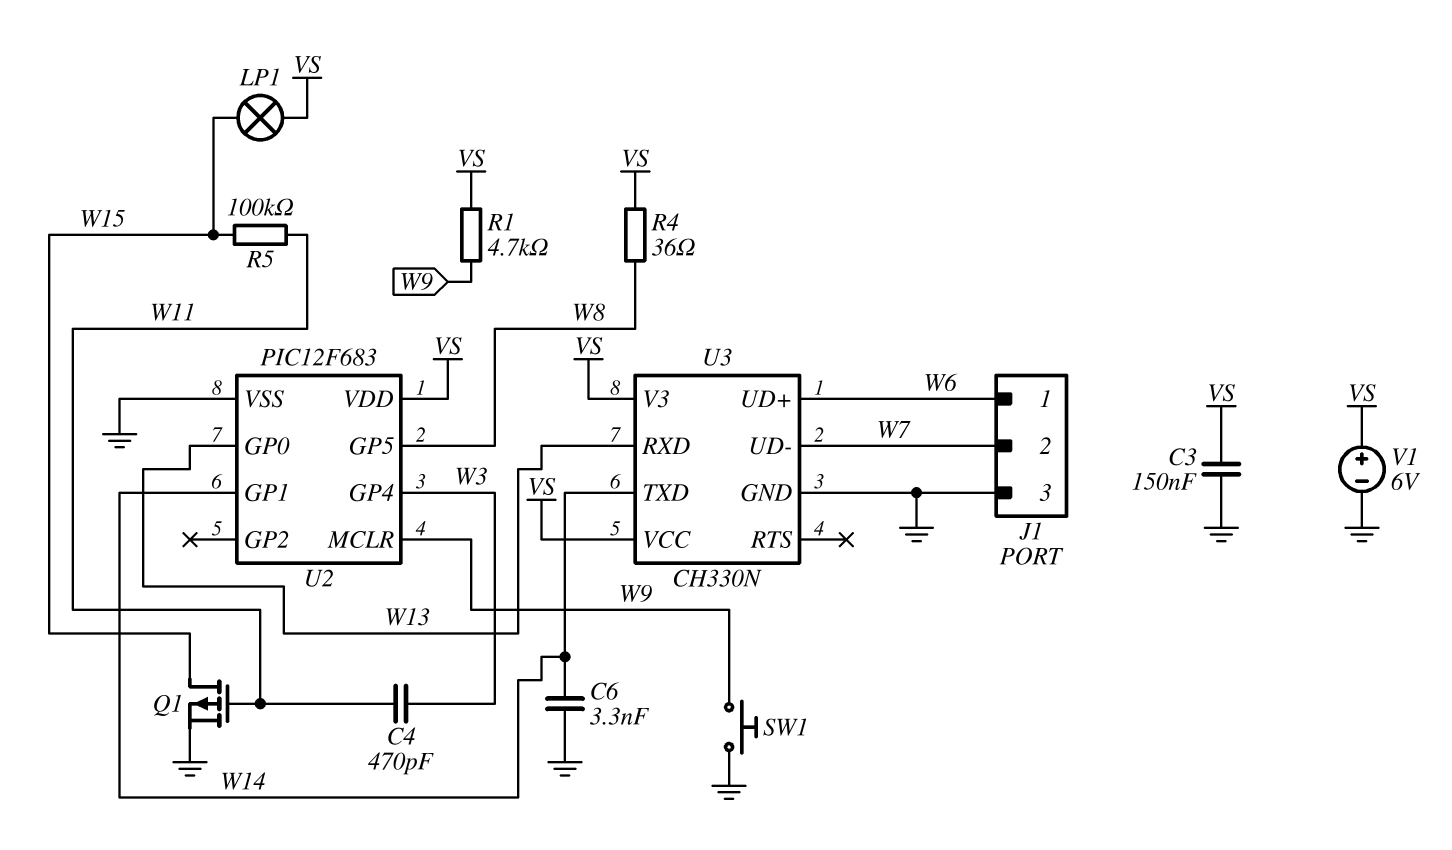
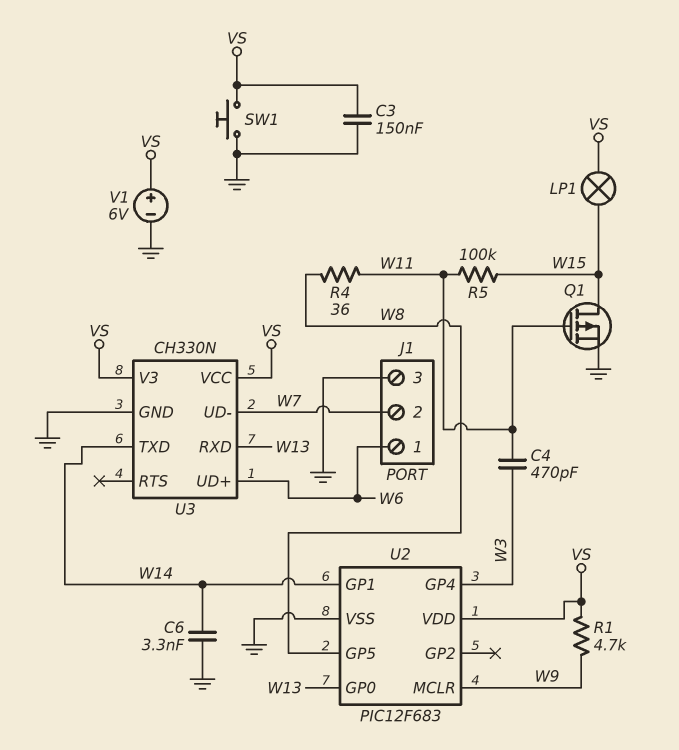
R4: 36 (VS, W8) -> 36 (W8, W11)
SW1: button (GND, W9) -> button (GND, VS)

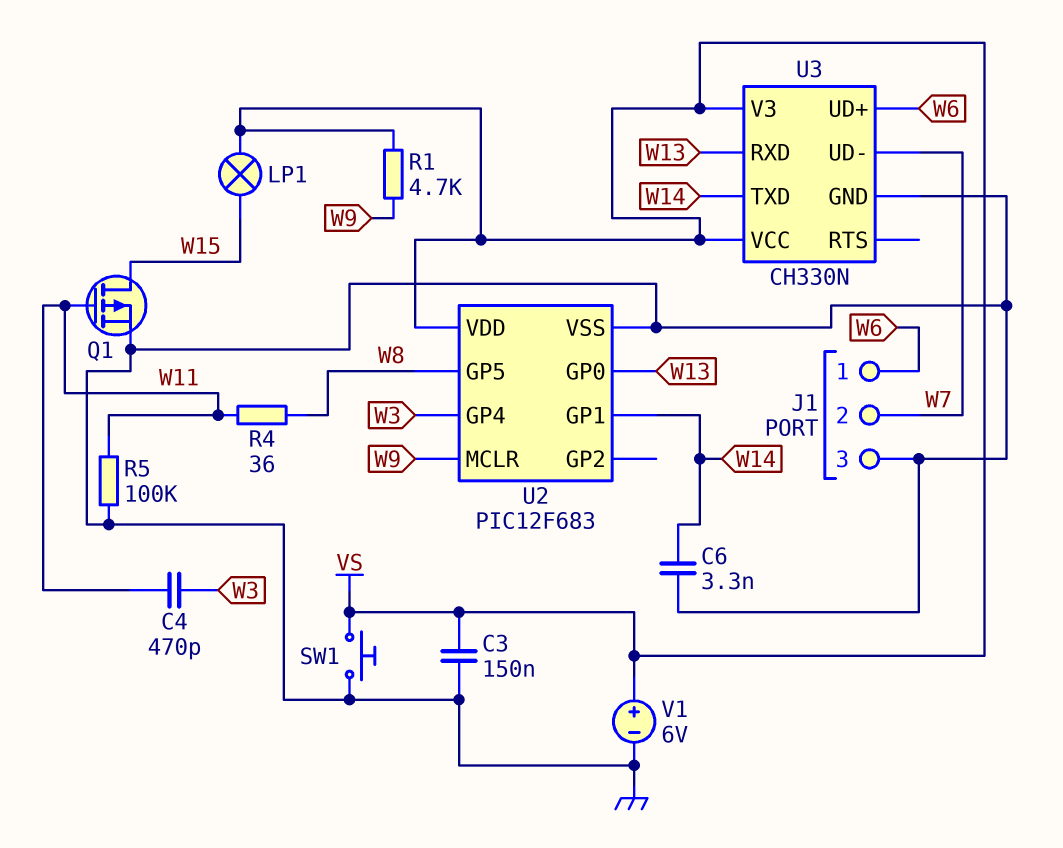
R5: 100k (W11, W15) -> 100k (GND, W11)

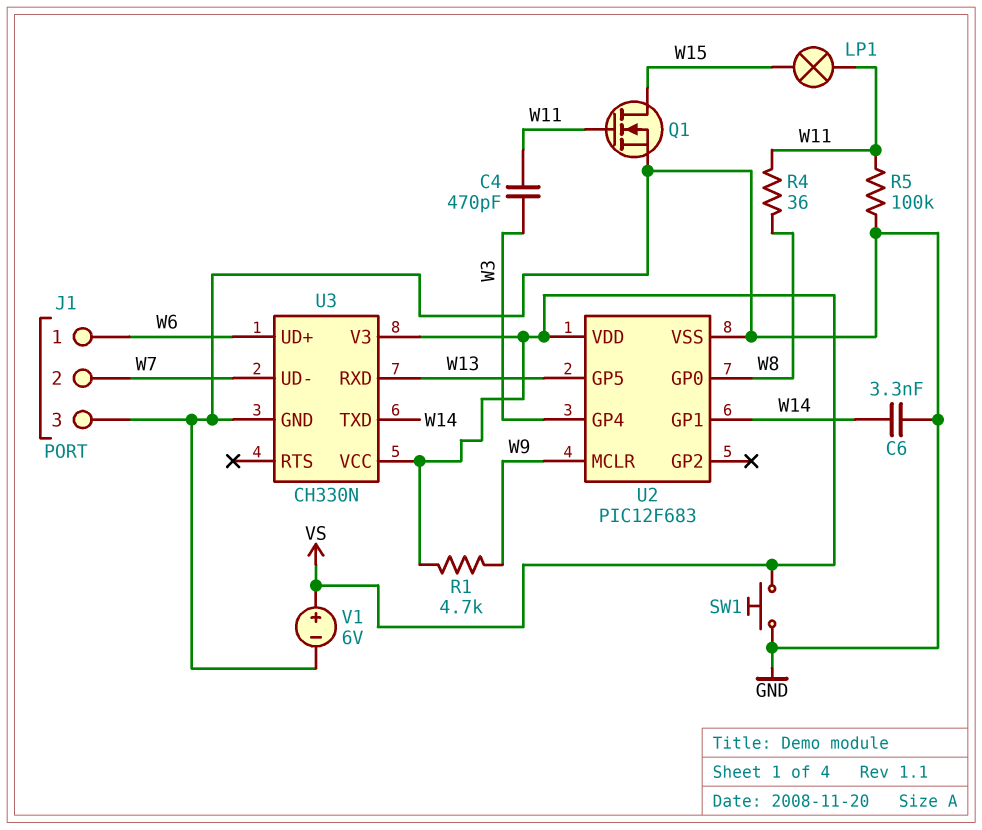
C3: 150nF (GND, VS) -> none
LP1: lamp (VS, W15) -> lamp (W11, W15)
Q1: PMOS (G W11, D W15, S GND) -> NMOS (G W11, D W15, S GND)
U2 pin GP0: W13 -> W8
U2 pin GP5: W8 -> W13

